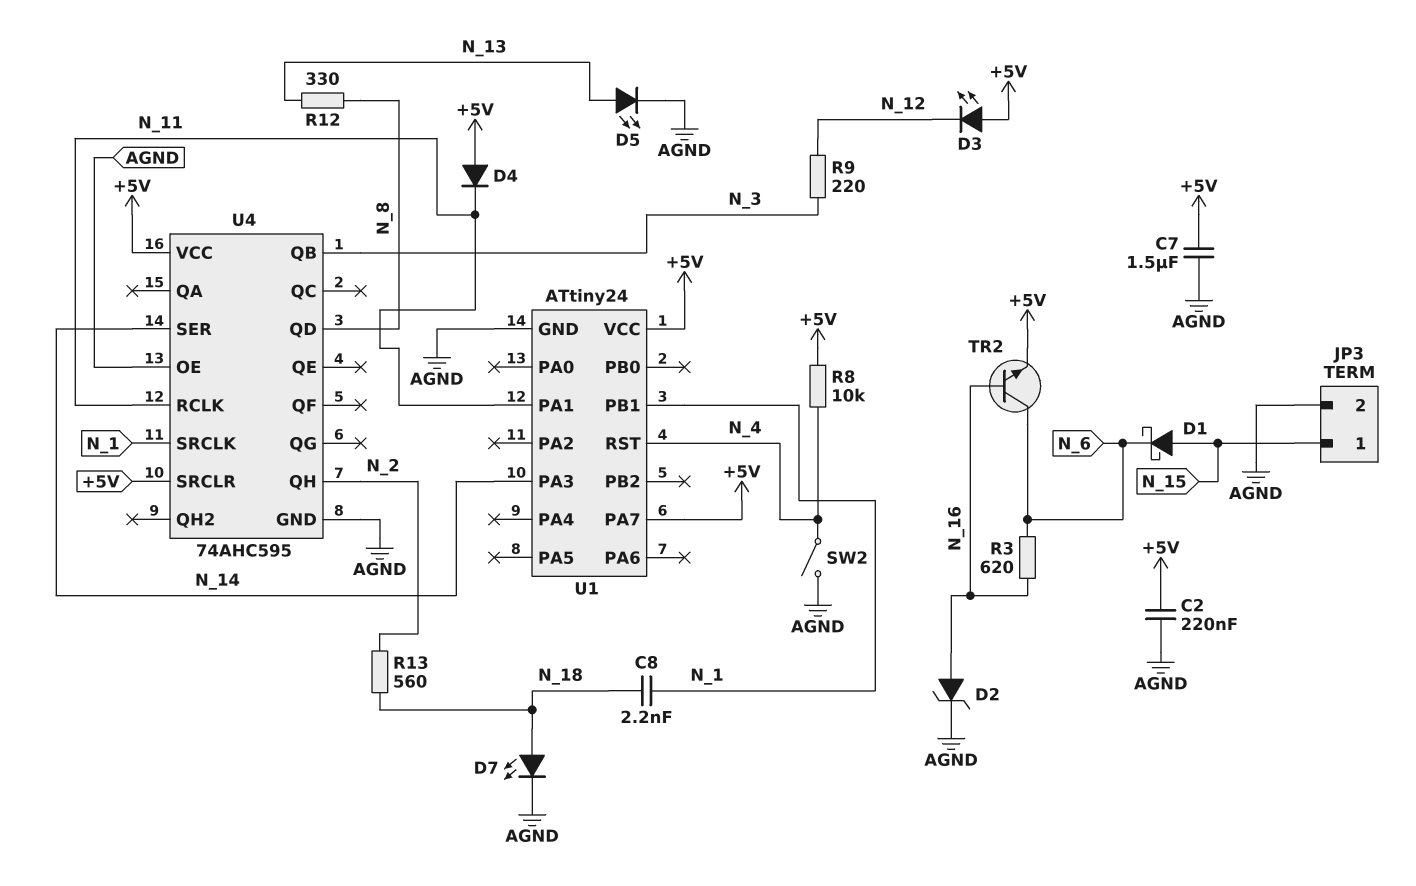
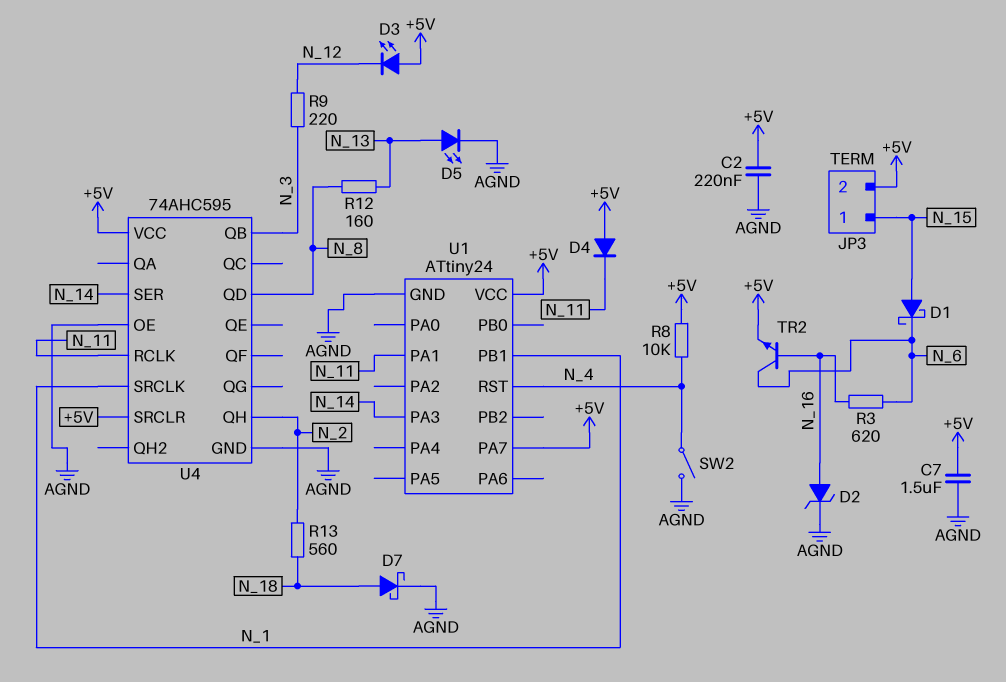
C8: 2.2nF (N_1, N_18) -> none
D7: LED (A N_18, K AGND) -> schottky (A N_18, K AGND)
JP3 pin 2: AGND -> +5V
R12: 330 (N_8, N_13) -> 160 (N_8, N_13)

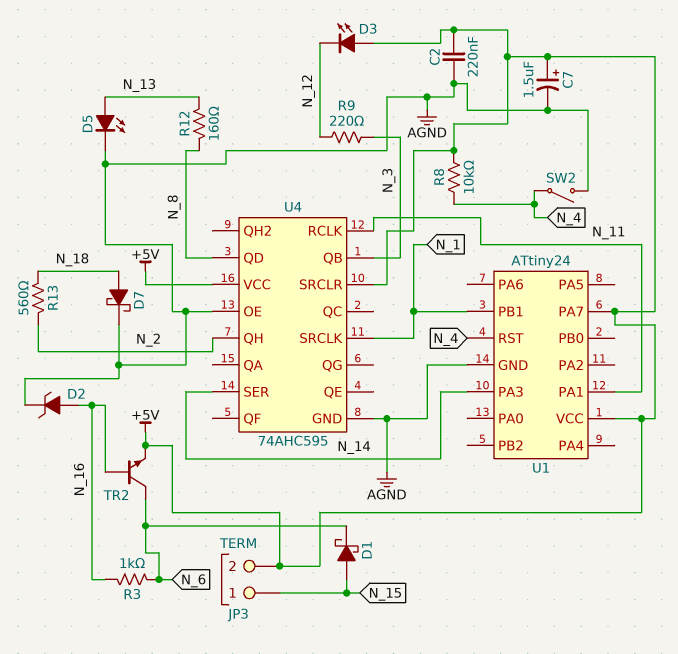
C7: 1.5uF (+5V, AGND) -> 1.5uF (plus +5V, minus AGND)
D4: diode (A +5V, K N_11) -> none
R3: 620 (N_6, N_16) -> 1k (N_6, N_16)

